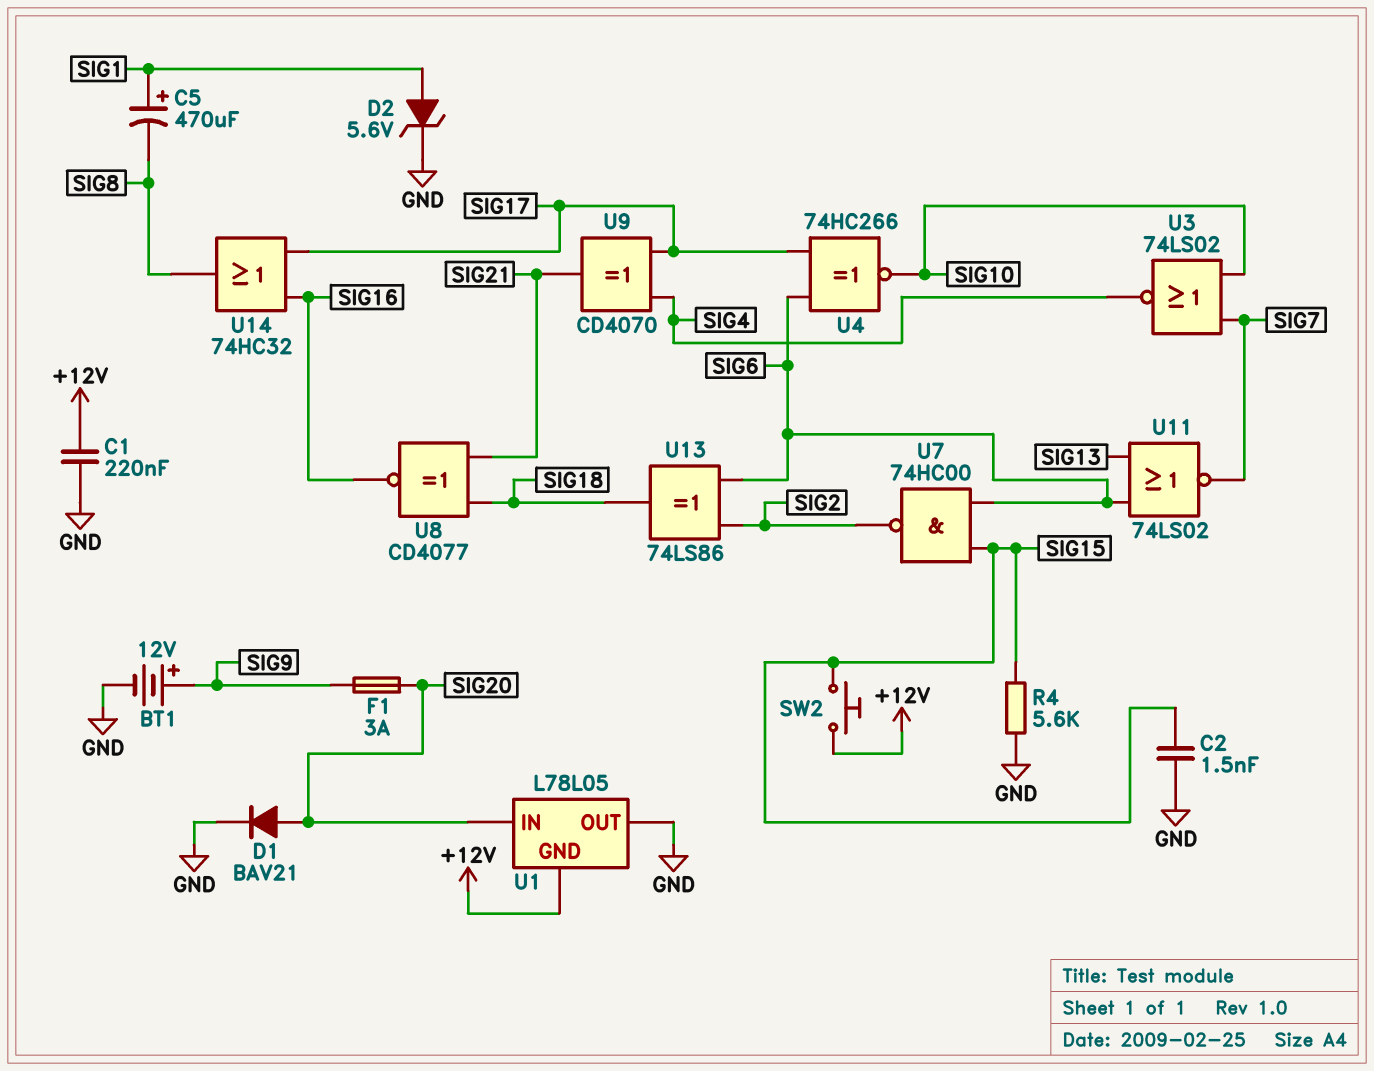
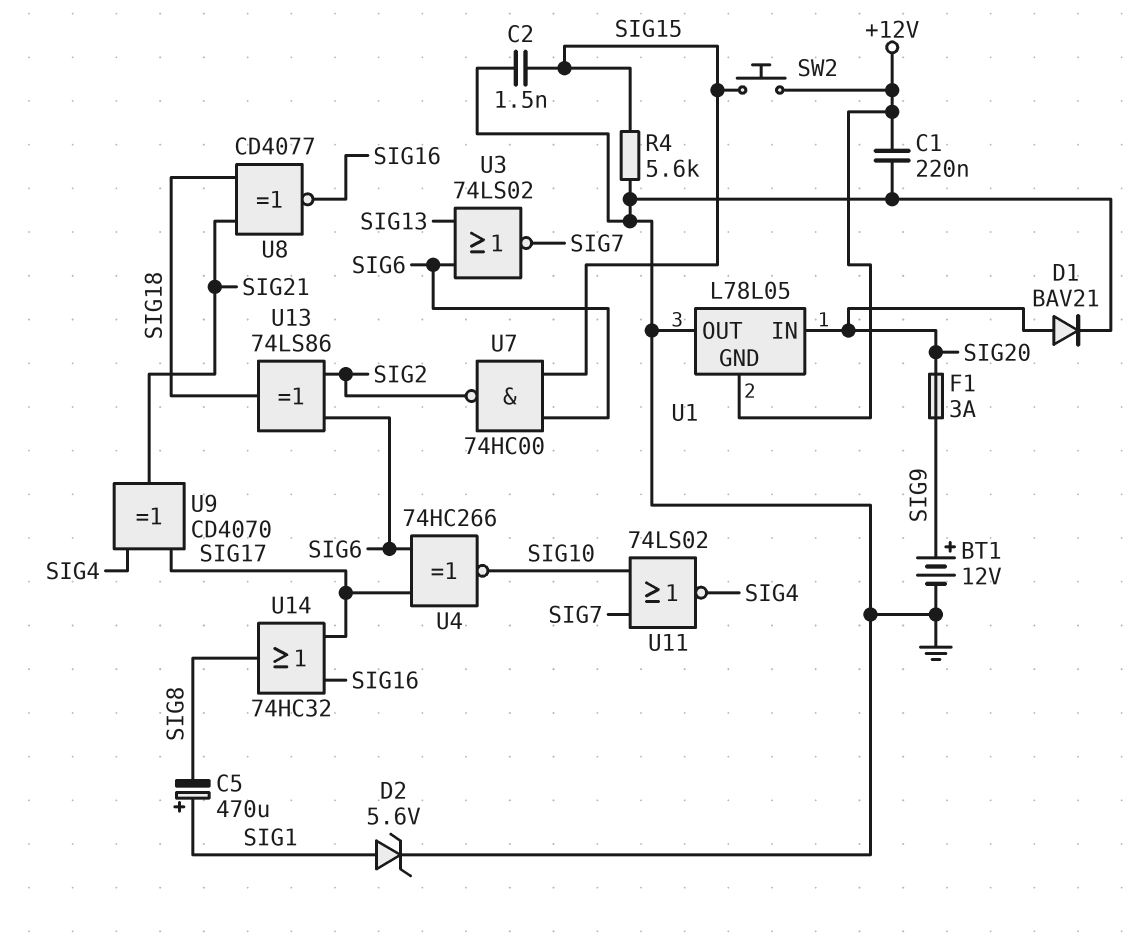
U3: NOR 74LS02 (in SIG7, in SIG10, out SIG4) -> NOR 74LS02 (in SIG6, in SIG13, out SIG7)
U11: NOR 74LS02 (in SIG6, in SIG13, out SIG7) -> NOR 74LS02 (in SIG7, in SIG10, out SIG4)

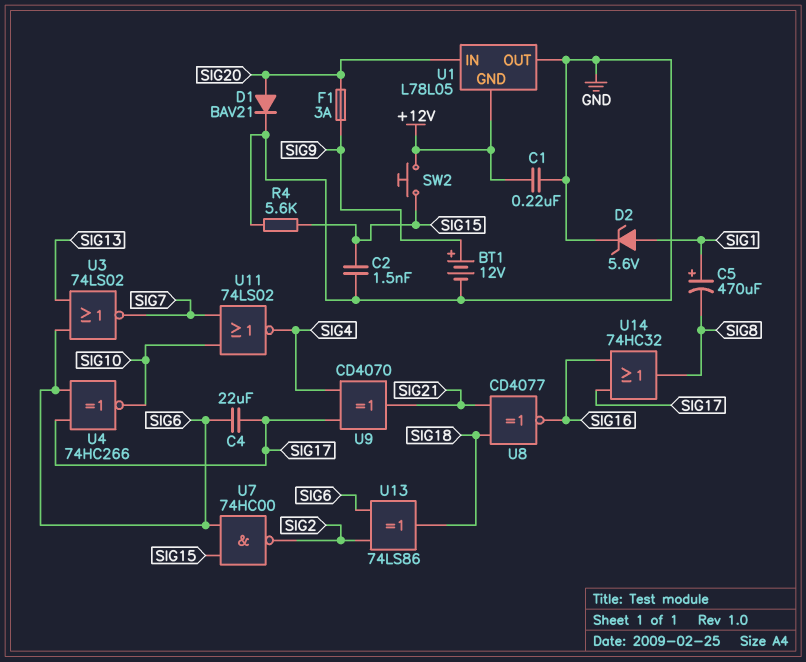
C4: none -> 22uF (SIG6, SIG17)

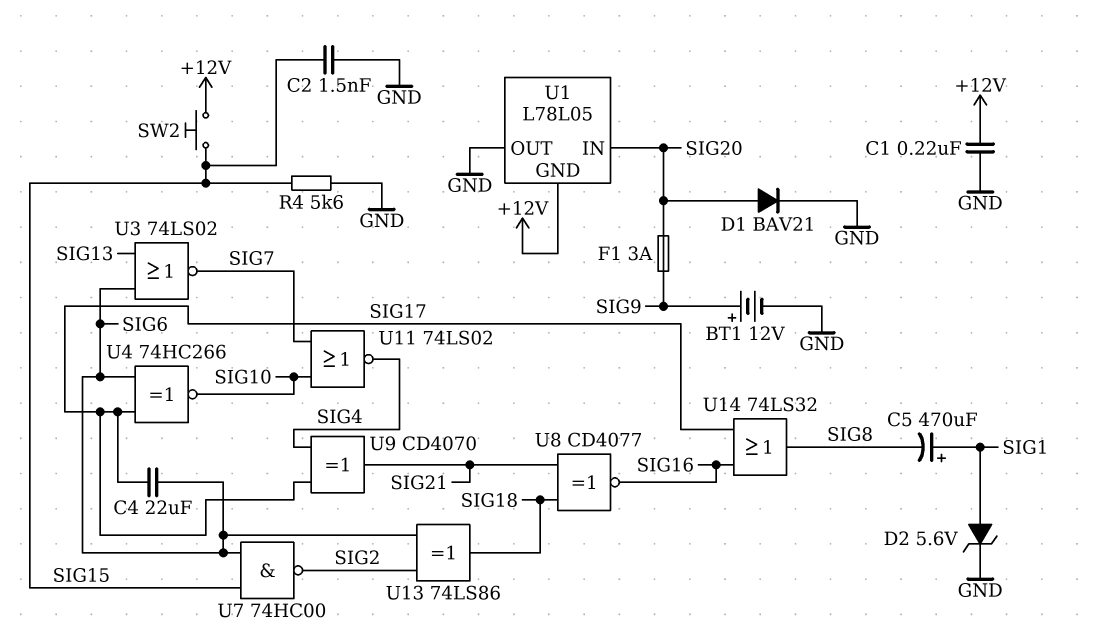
U14: OR 74HC32 (in SIG16, in SIG17, out SIG8) -> OR 74LS32 (in SIG16, in SIG17, out SIG8)

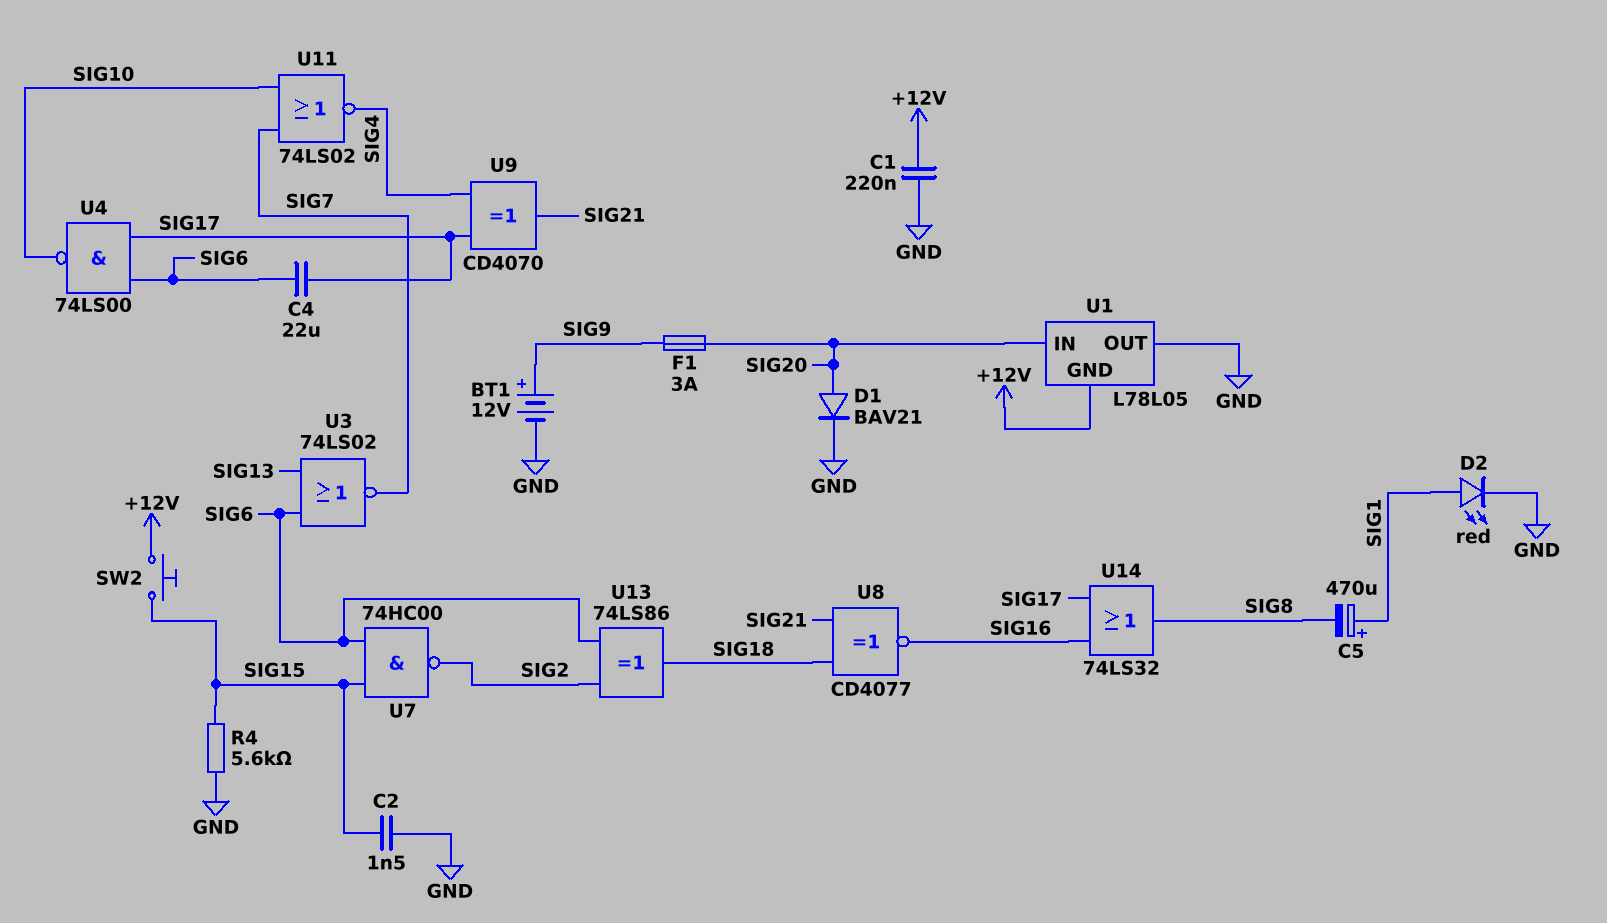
D2: zener 5.6V (A SIG1, K GND) -> LED red (A SIG1, K GND)
U4: XNOR 74HC266 (in SIG6, in SIG17, out SIG10) -> NAND 74LS00 (in SIG6, in SIG17, out SIG10)

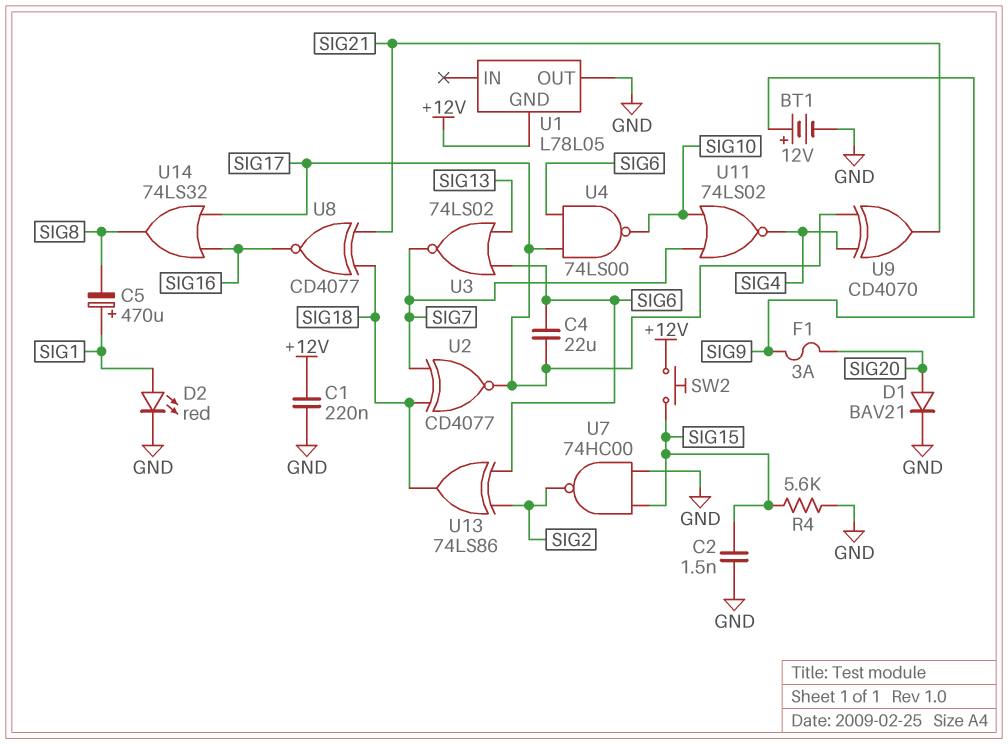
U1 pin IN: SIG20 -> none
U2: none -> XNOR CD4077 (in SIG7, in SIG18, out SIG17)
U7: NAND 74HC00 (in SIG6, in SIG15, out SIG2) -> NAND 74HC00 (in GND, in SIG15, out SIG2)

